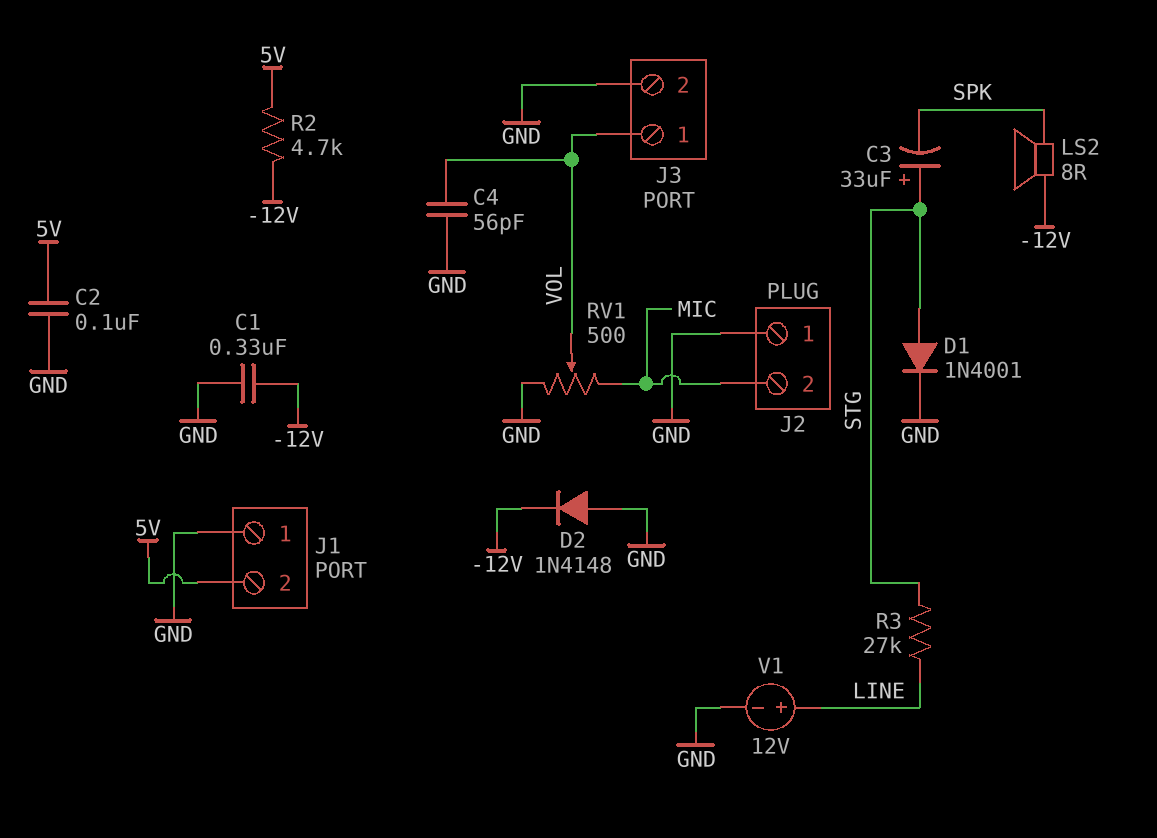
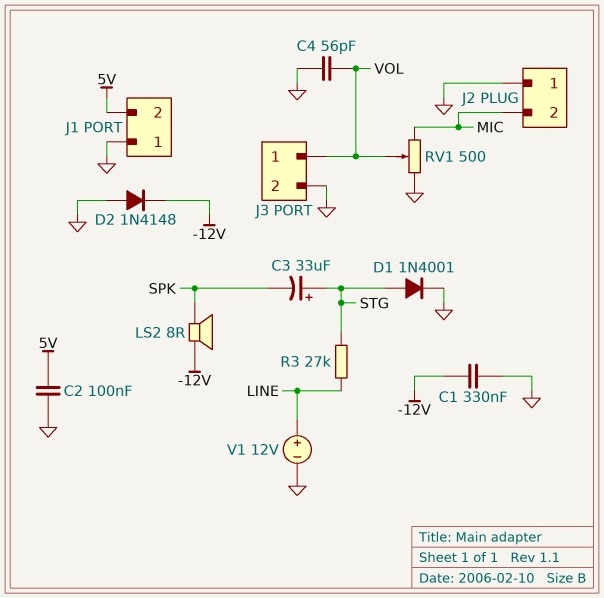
R2: 4.7k (-12V, 5V) -> none

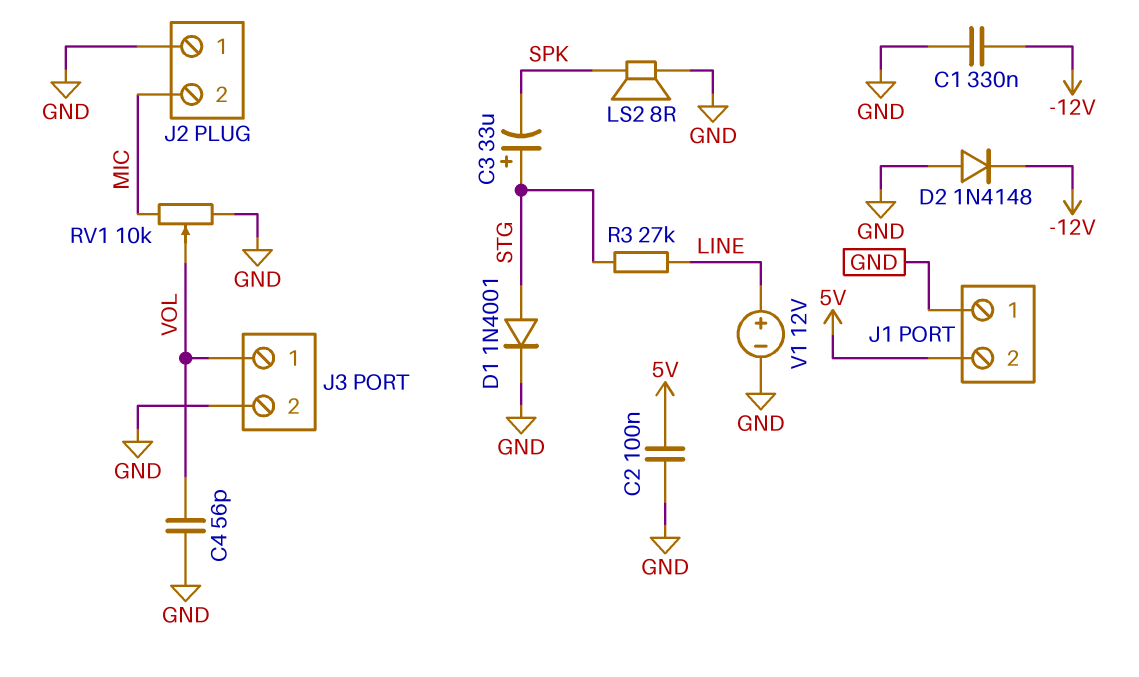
LS2: speaker 8R (-12V, SPK) -> speaker 8R (GND, SPK)
RV1: 500 (GND, MIC, wiper VOL) -> 10k (GND, MIC, wiper VOL)

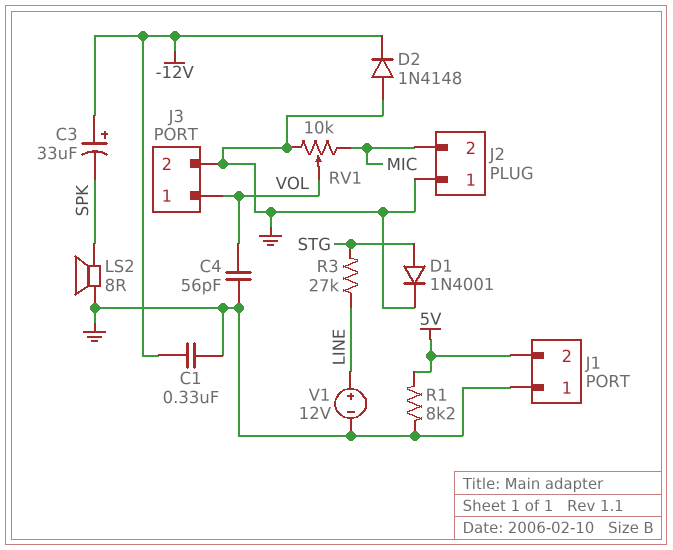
C2: 100nF (5V, GND) -> none
C3: 33uF (plus STG, minus SPK) -> 33uF (plus -12V, minus SPK)
R1: none -> 8.2k (5V, GND)

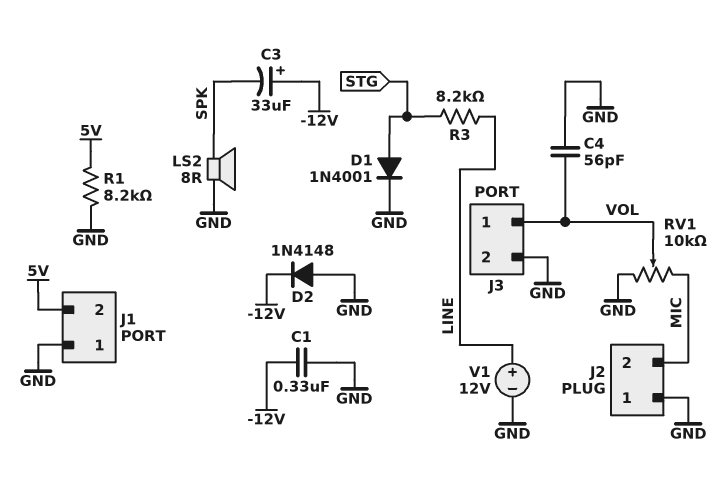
R3: 27k (LINE, STG) -> 8.2k (LINE, STG)

